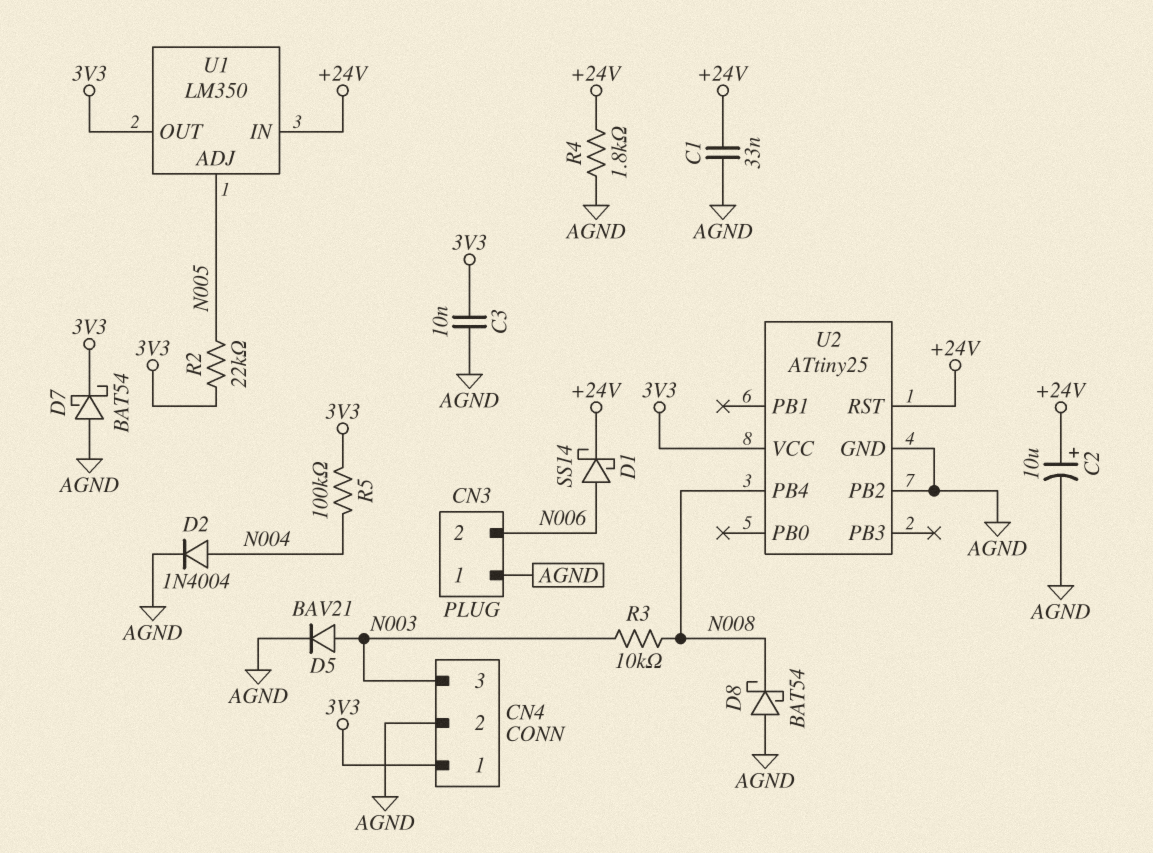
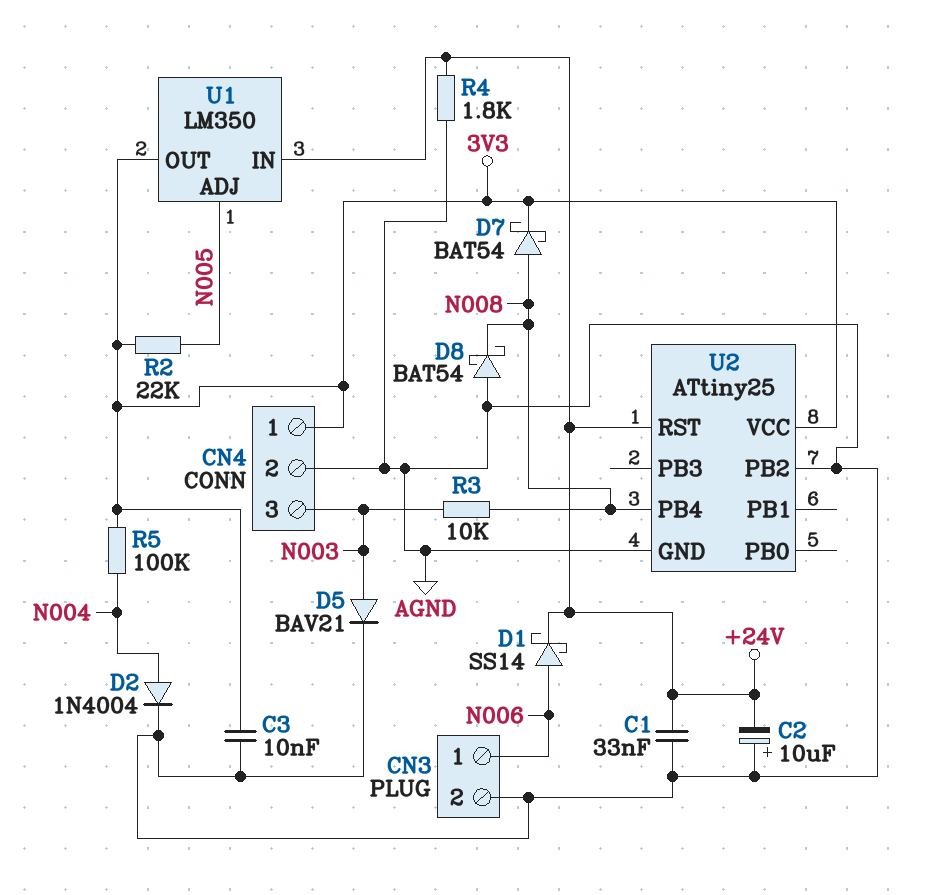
C2: 10uF (plus +24V, minus AGND) -> 10uF (plus AGND, minus +24V)
CN3 pin 1: AGND -> N006
CN3 pin 2: N006 -> AGND
D7: schottky BAT54 (A AGND, K 3V3) -> schottky BAT54 (A N008, K 3V3)

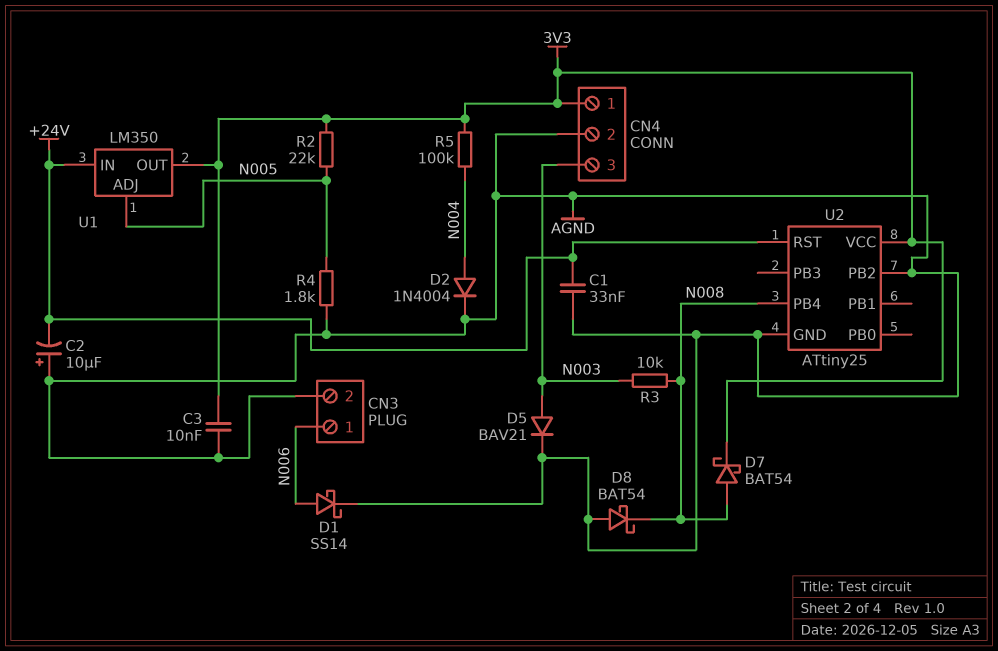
D1: schottky SS14 (A N006, K +24V) -> schottky SS14 (A N006, K AGND)
R4: 1.8k (+24V, AGND) -> 1.8k (AGND, N005)

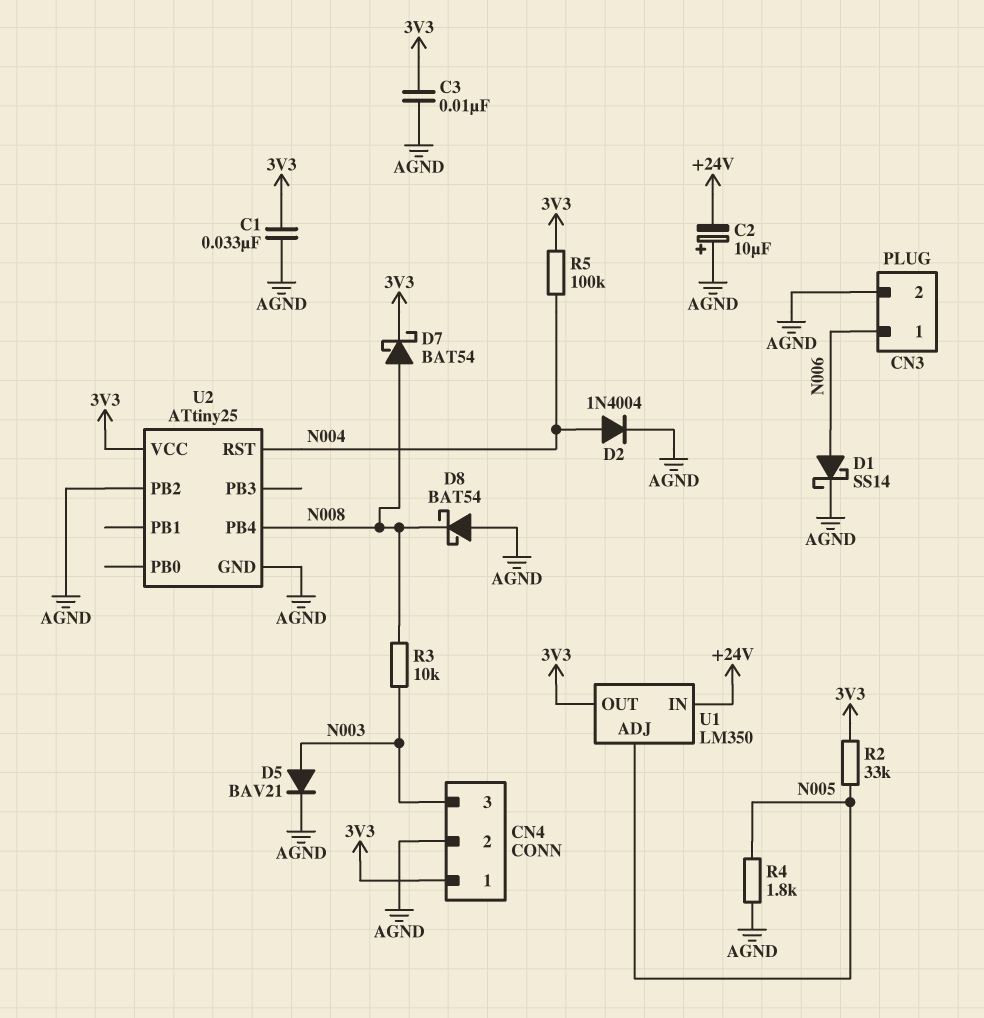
C1: 33nF (+24V, AGND) -> 33nF (3V3, AGND)
R2: 22k (3V3, N005) -> 33k (3V3, N005)
U2 pin RST: +24V -> N004

